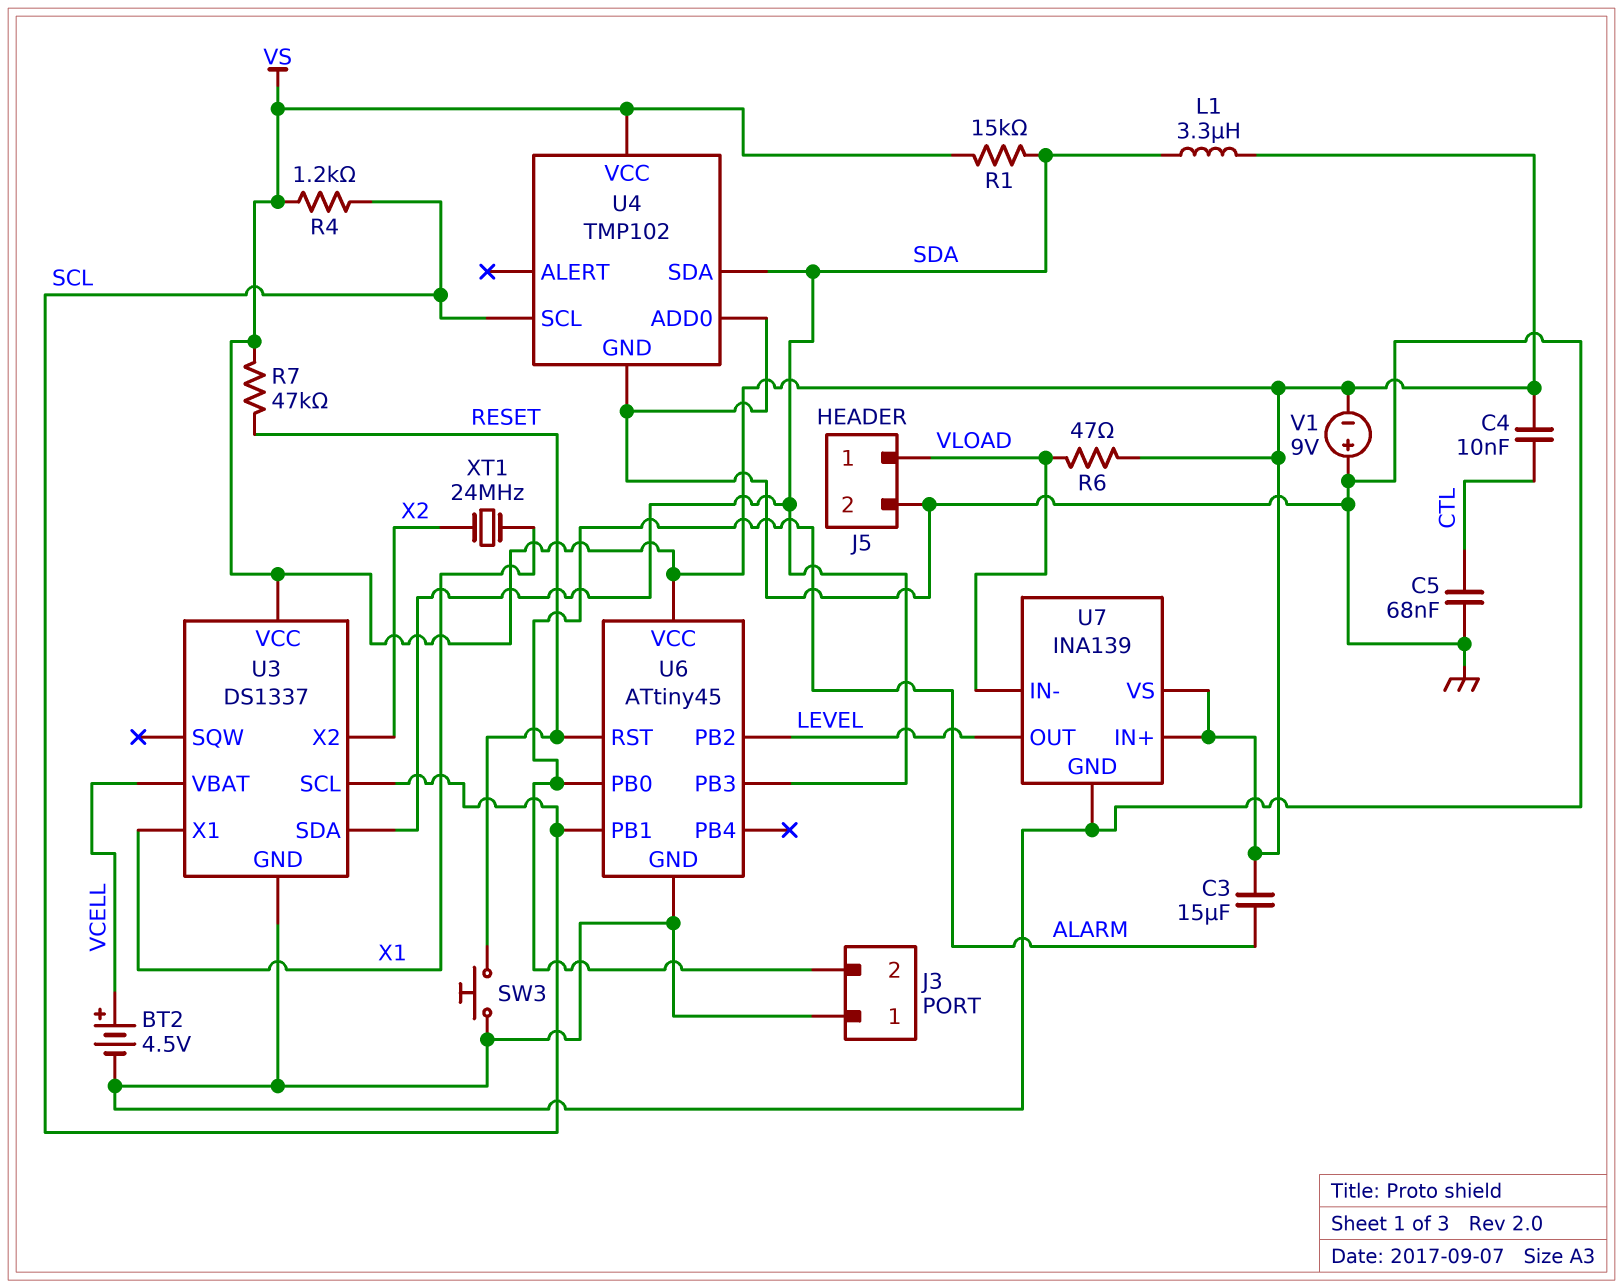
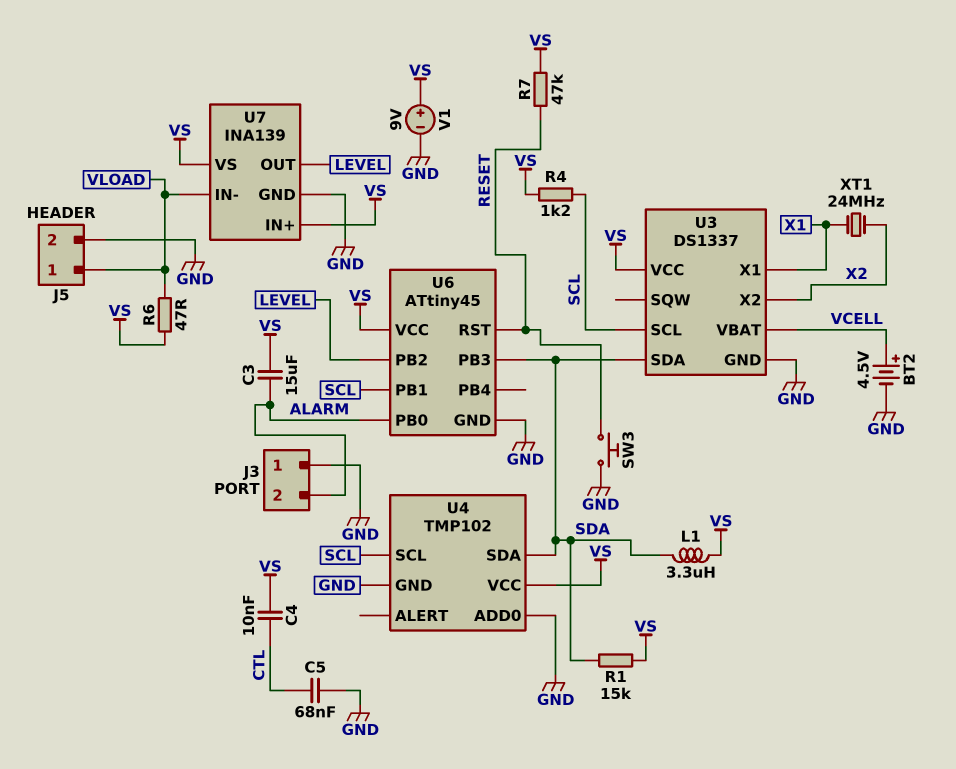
V1: 9V (plus GND, minus VS) -> 9V (plus VS, minus GND)

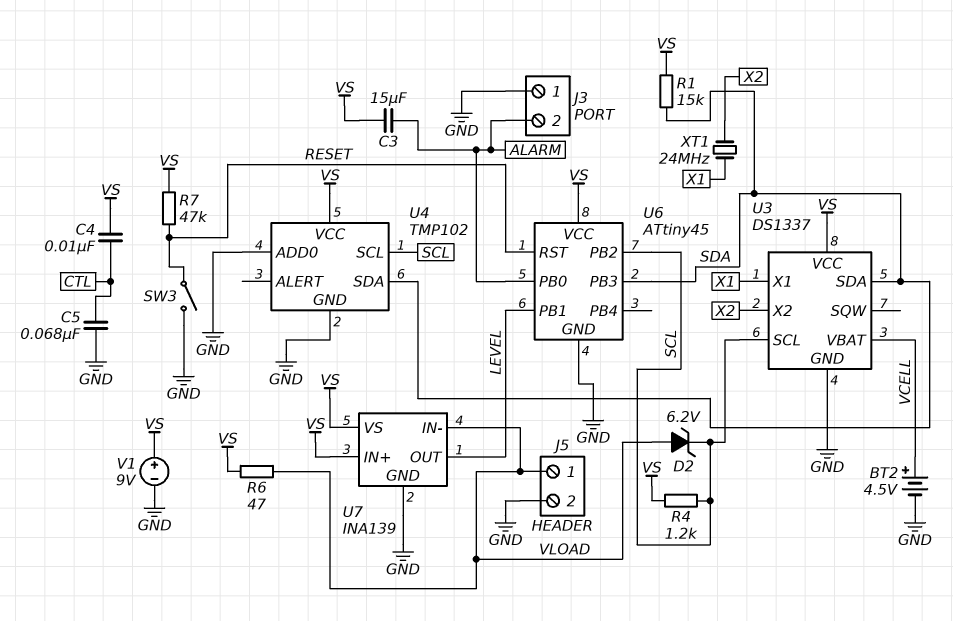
D2: none -> zener 6.2V (A VLOAD, K SCL)
L1: 3.3uH (SDA, VS) -> none
SW3: button (GND, RESET) -> switch (GND, RESET)
U6 pin PB1: SCL -> LEVEL
U6 pin PB2: LEVEL -> SCL

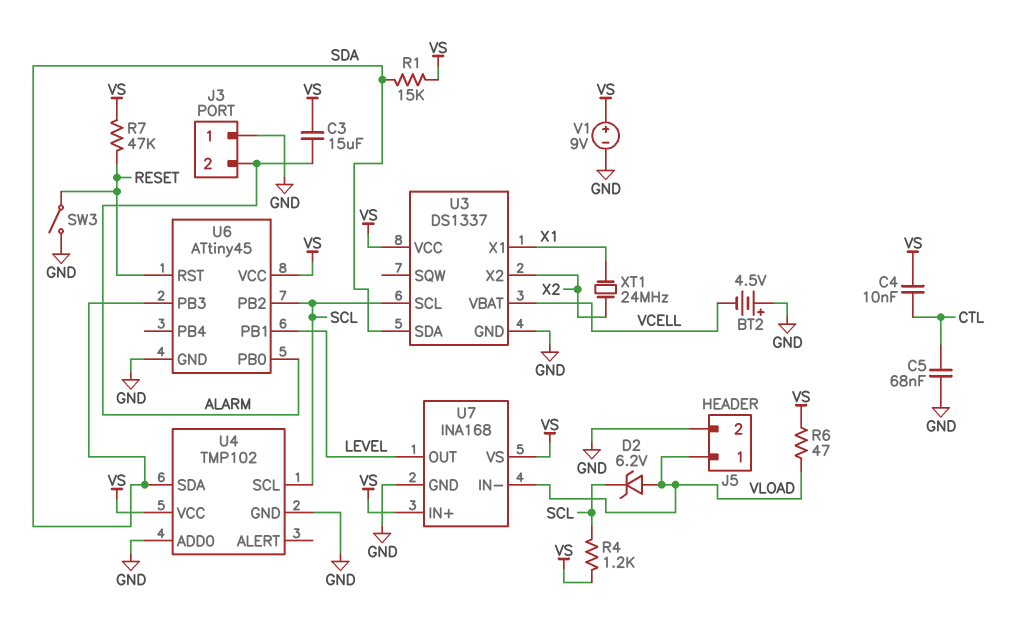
BT2: 4.5V (plus VCELL, minus GND) -> 4.5V (plus GND, minus VCELL)
U7: INA139 -> INA168

